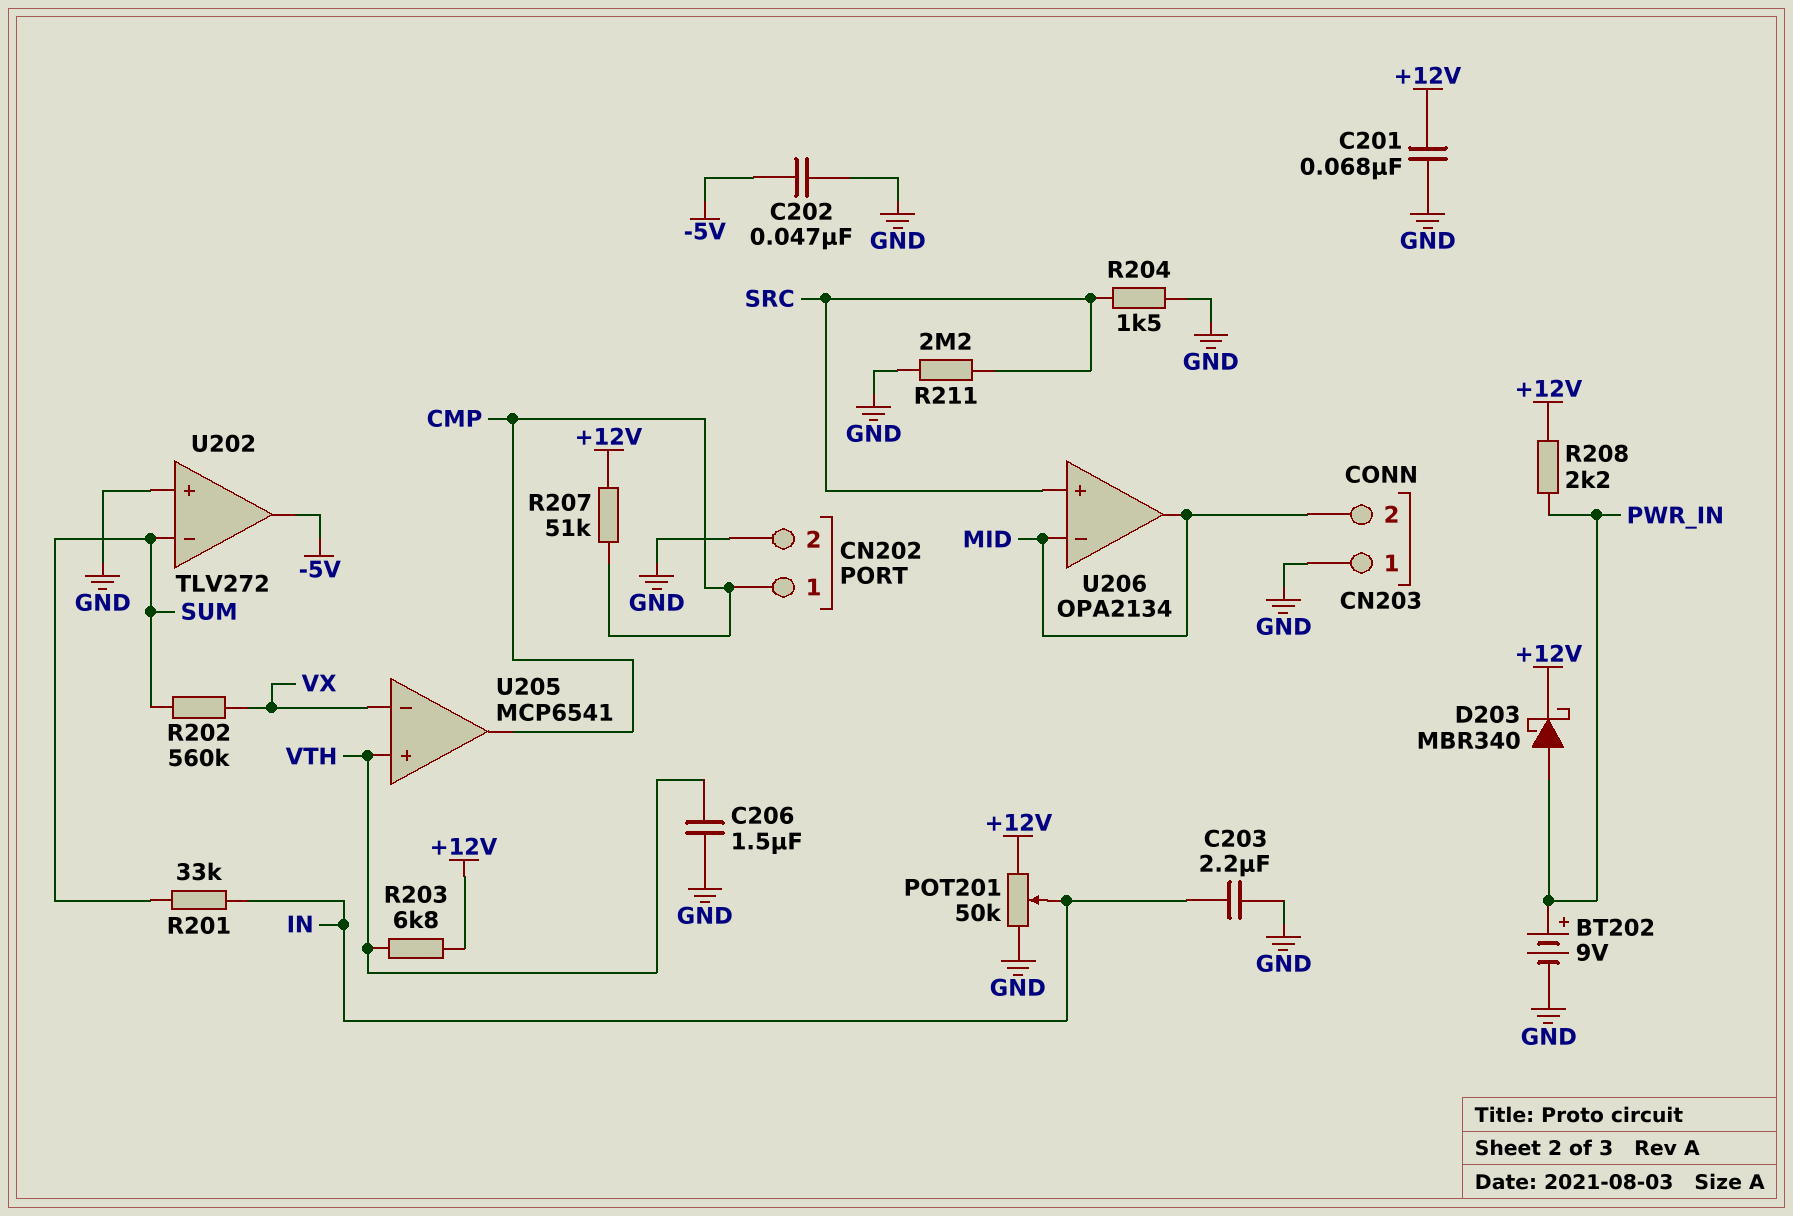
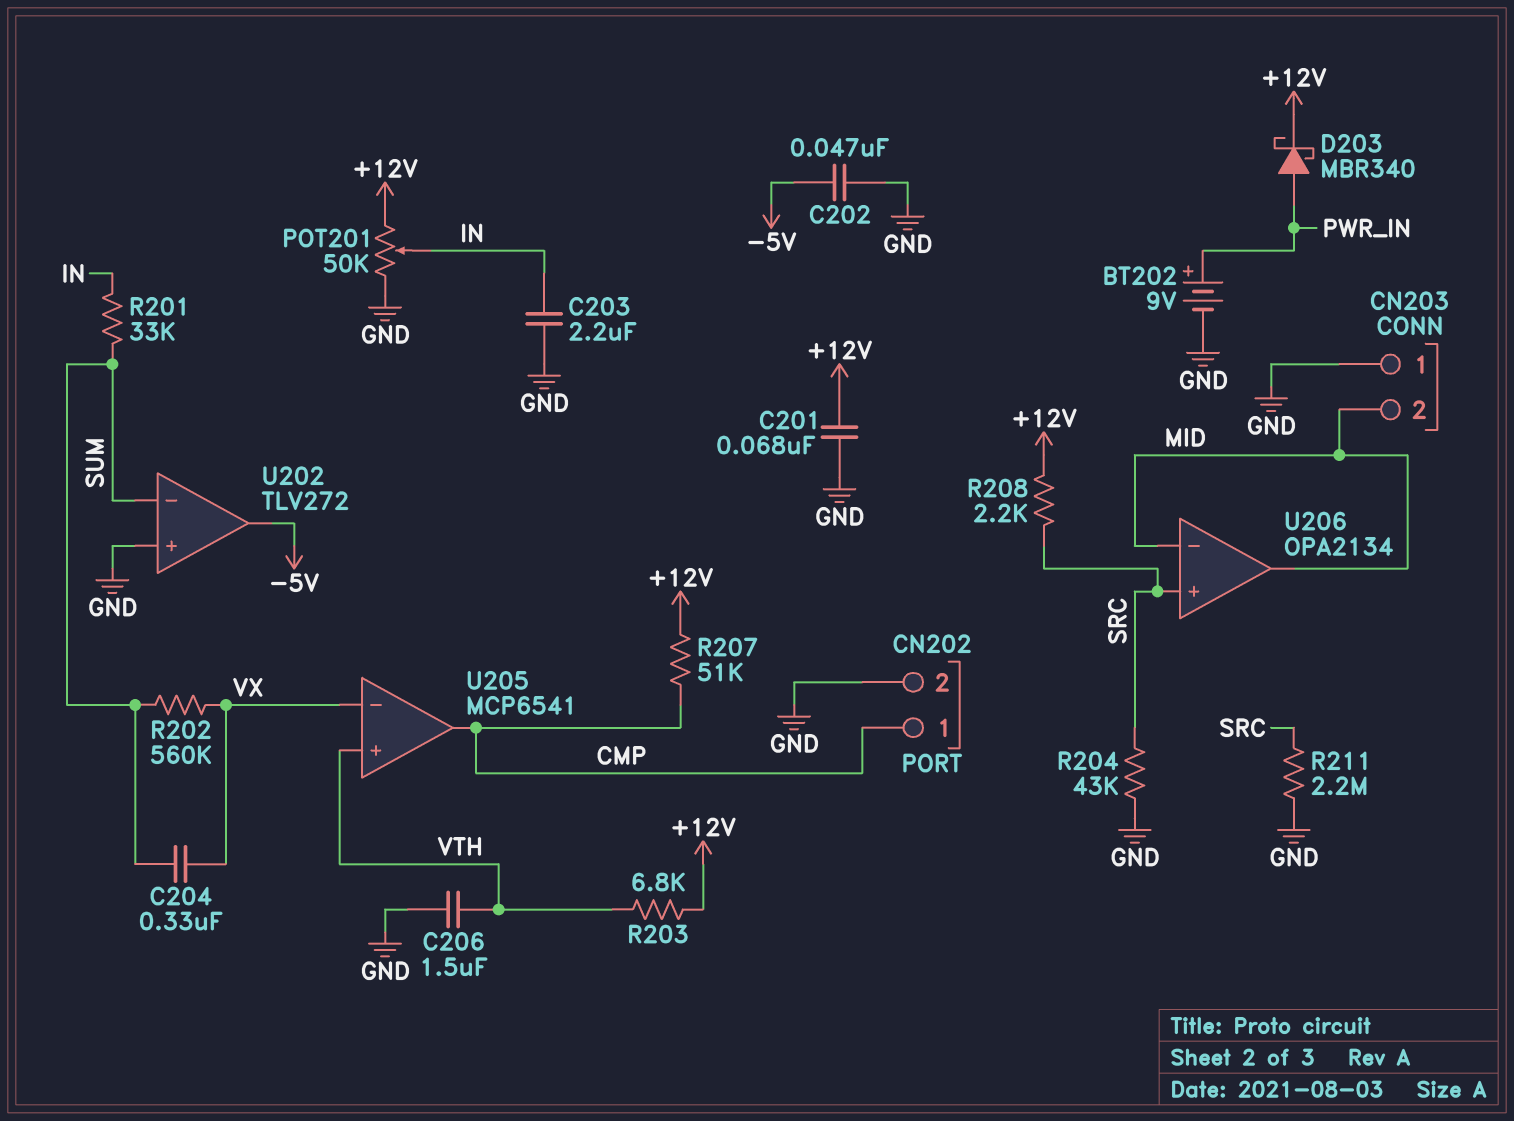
C204: none -> 330nF (SUM, VX)
R204: 1.5k (GND, SRC) -> 43k (GND, SRC)
R208: 2.2k (+12V, PWR_IN) -> 2.2k (+12V, SRC)

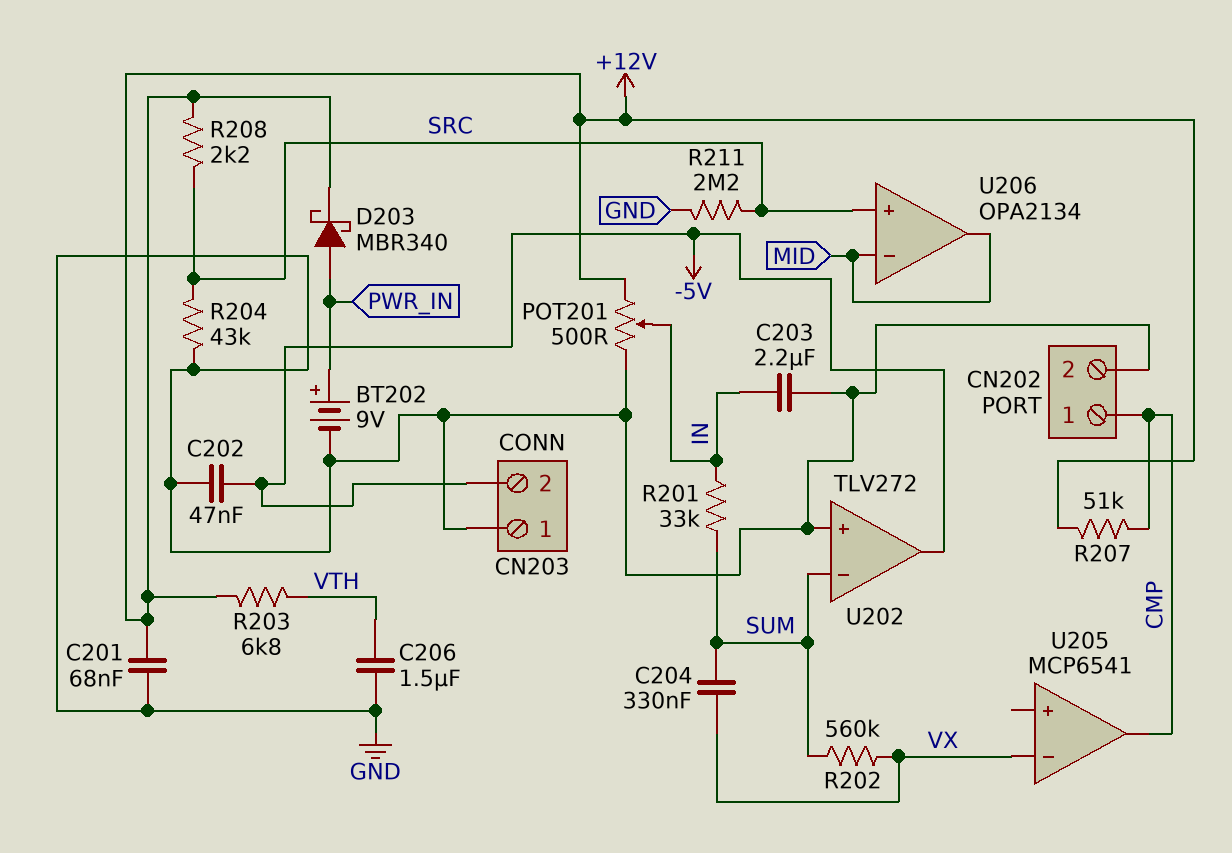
CN203 pin 2: MID -> -5V
POT201: 50k (+12V, GND, wiper IN) -> 500 (+12V, GND, wiper IN)
U205 pin in+: VTH -> none

